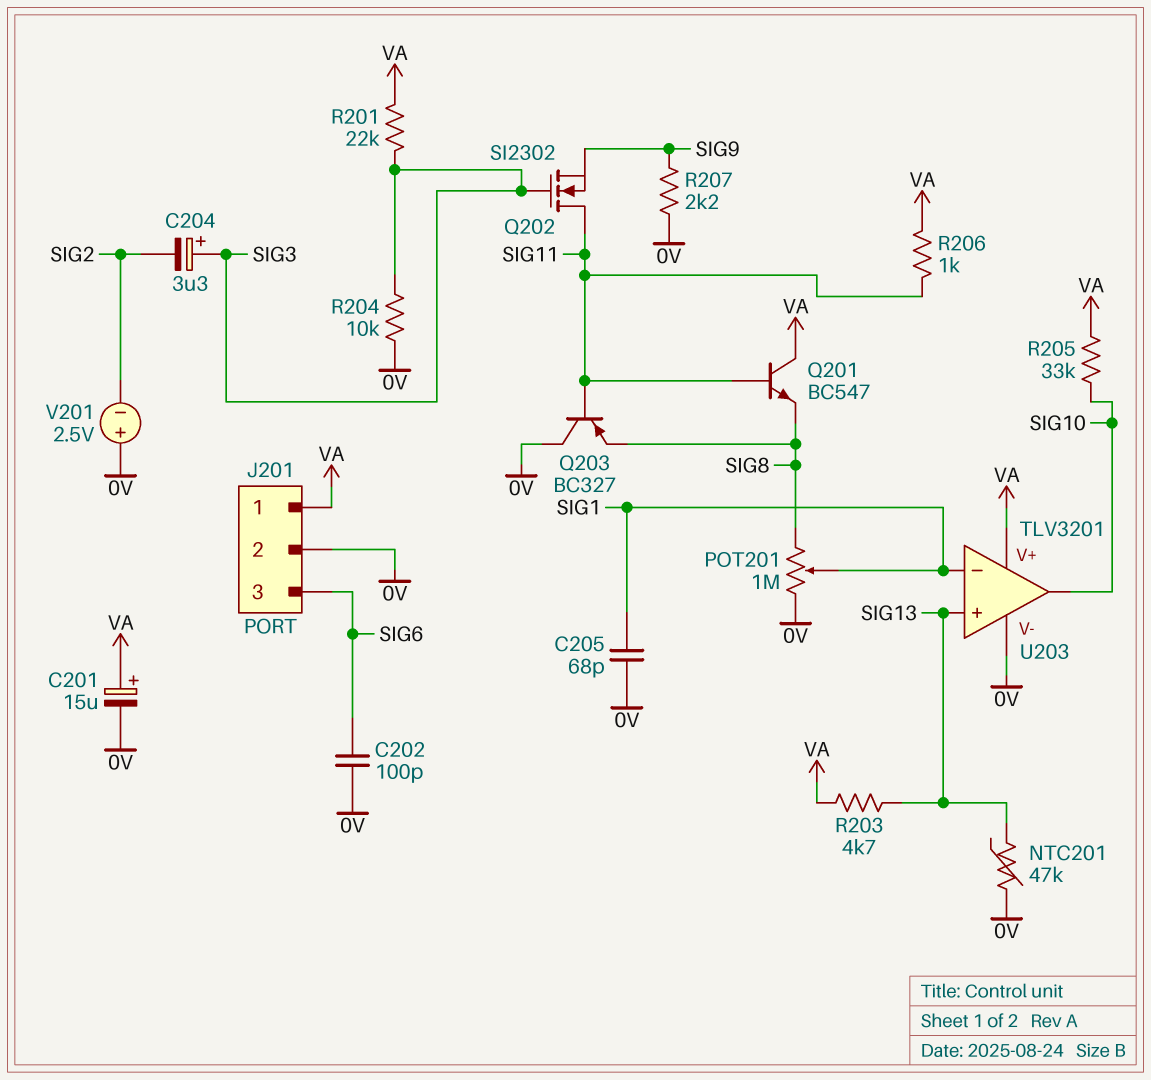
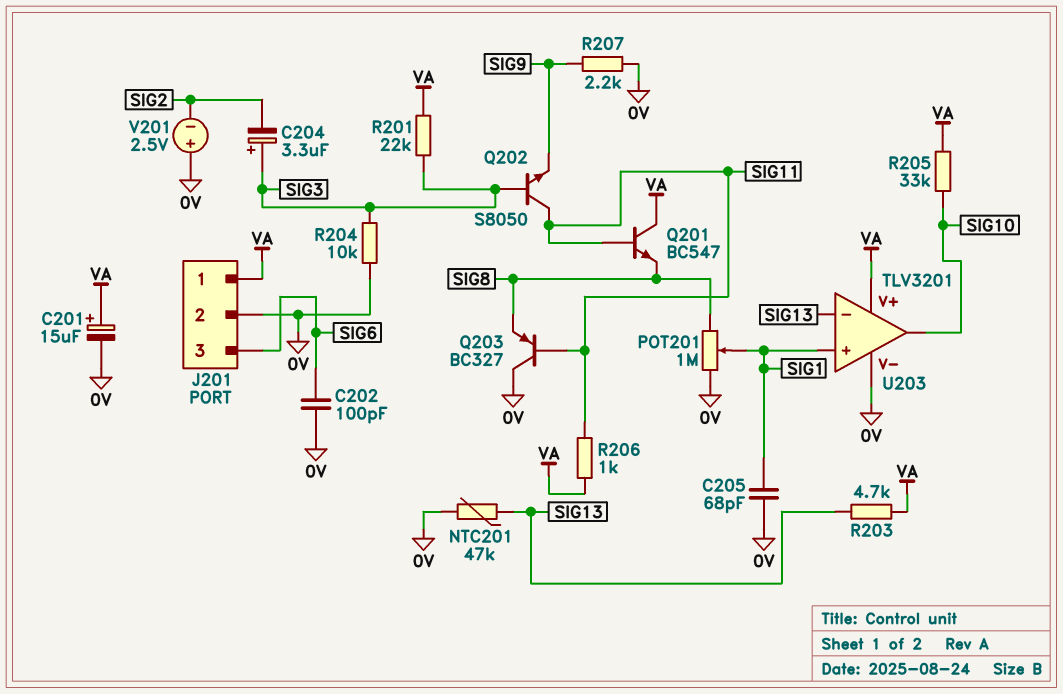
Q202: NMOS SI2302 (G SIG3, D SIG11, S SIG9) -> NPN S8050 (B SIG3, C SIG11, E SIG9)
U203 pin in+: SIG13 -> SIG1
U203 pin in-: SIG1 -> SIG13

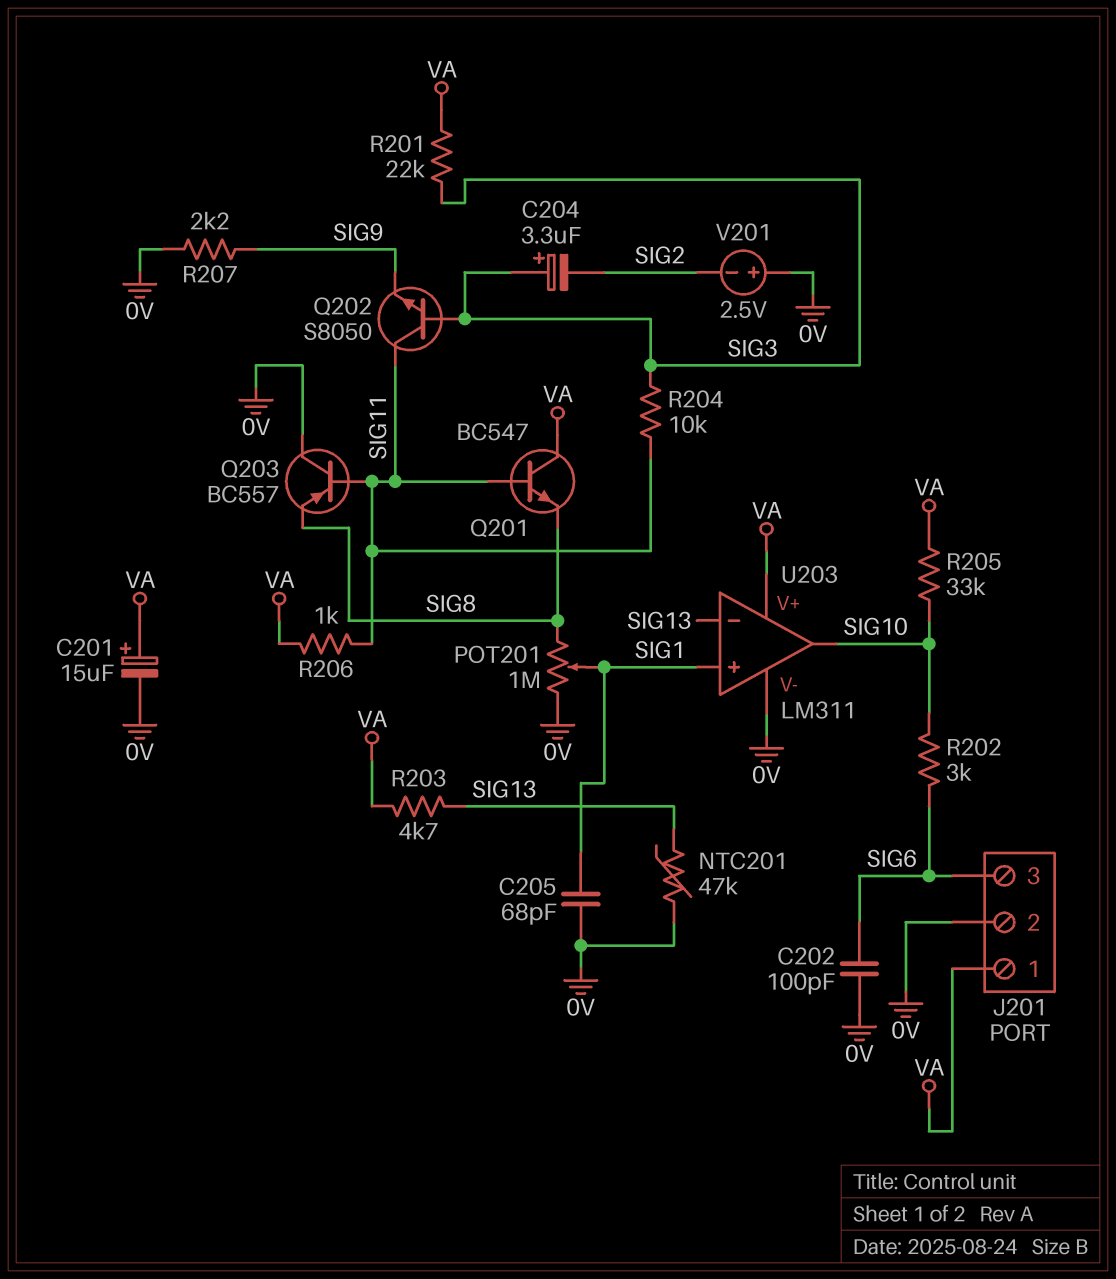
Q203: PNP BC327 (B SIG11, C 0V, E SIG8) -> PNP BC557 (B SIG11, C 0V, E SIG8)
R202: none -> 3k (SIG6, SIG10)
R204: 10k (0V, SIG3) -> 10k (SIG3, SIG11)
U203: TLV3201 -> LM311

